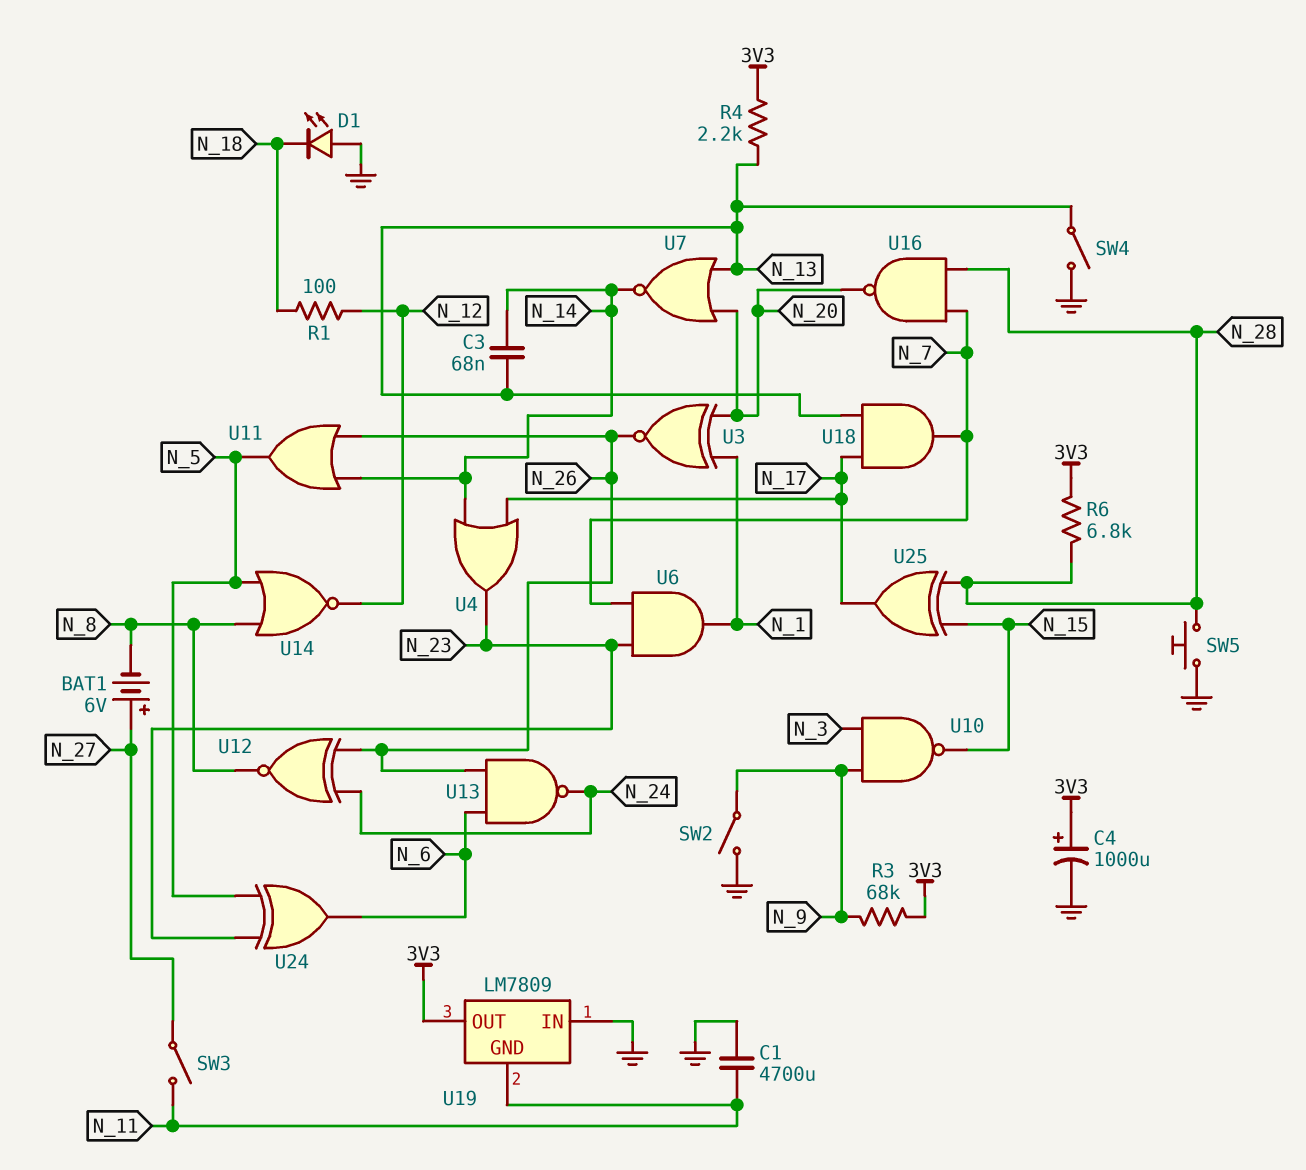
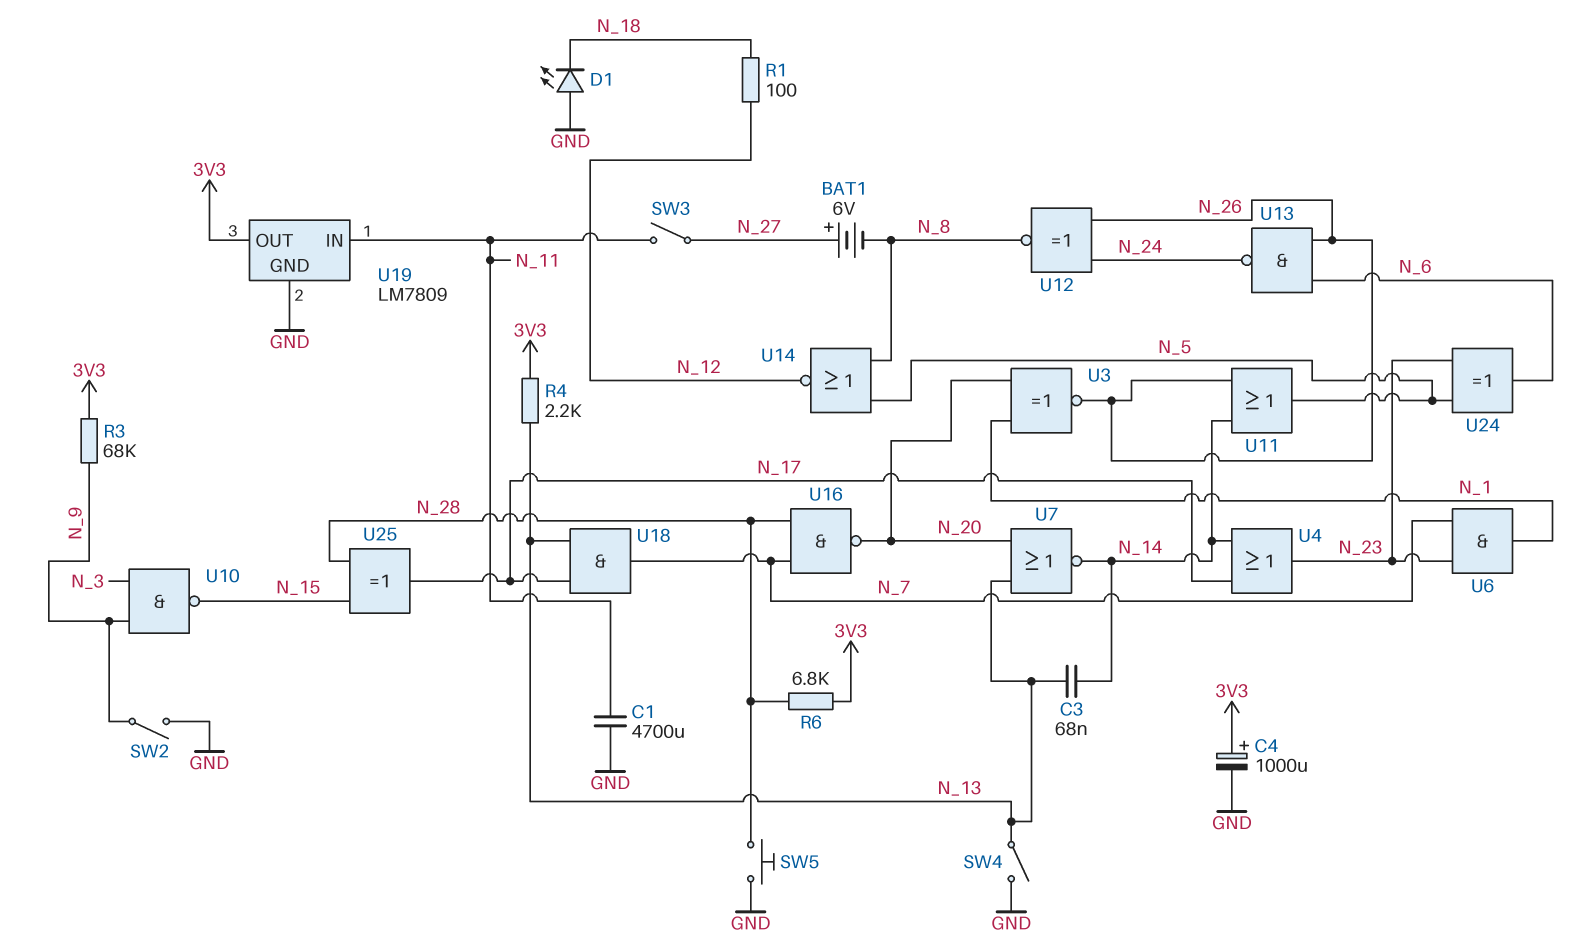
U19 pin GND: N_11 -> GND
U19 pin IN: GND -> N_11

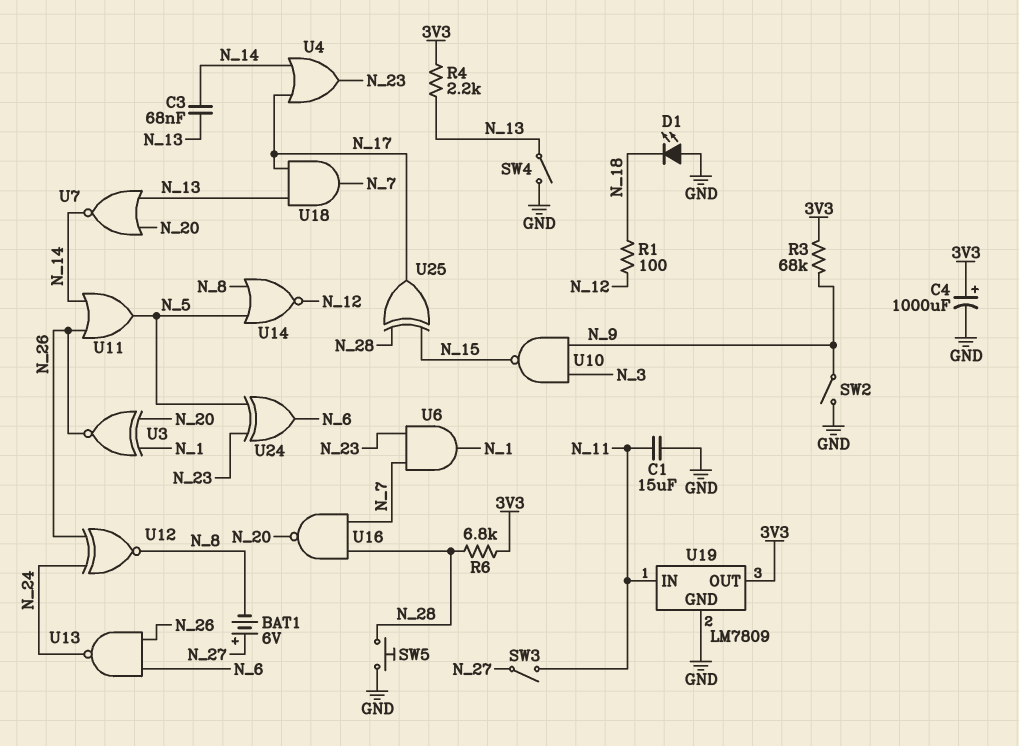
C1: 4700uF (GND, N_11) -> 15uF (GND, N_11)

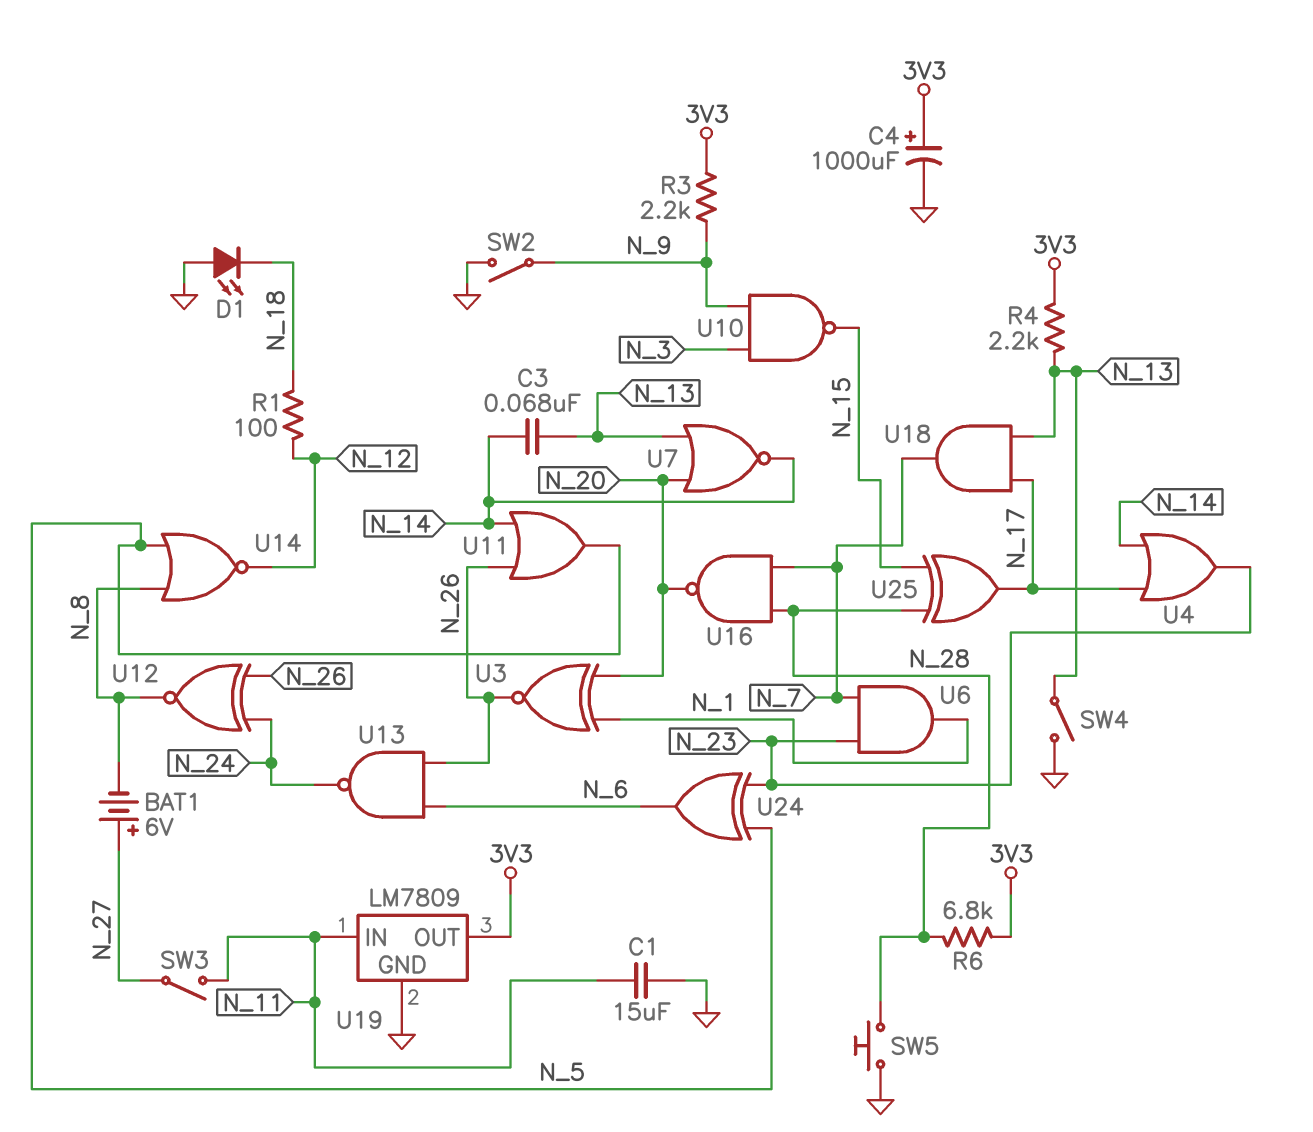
R3: 68k (3V3, N_9) -> 2.2k (3V3, N_9)

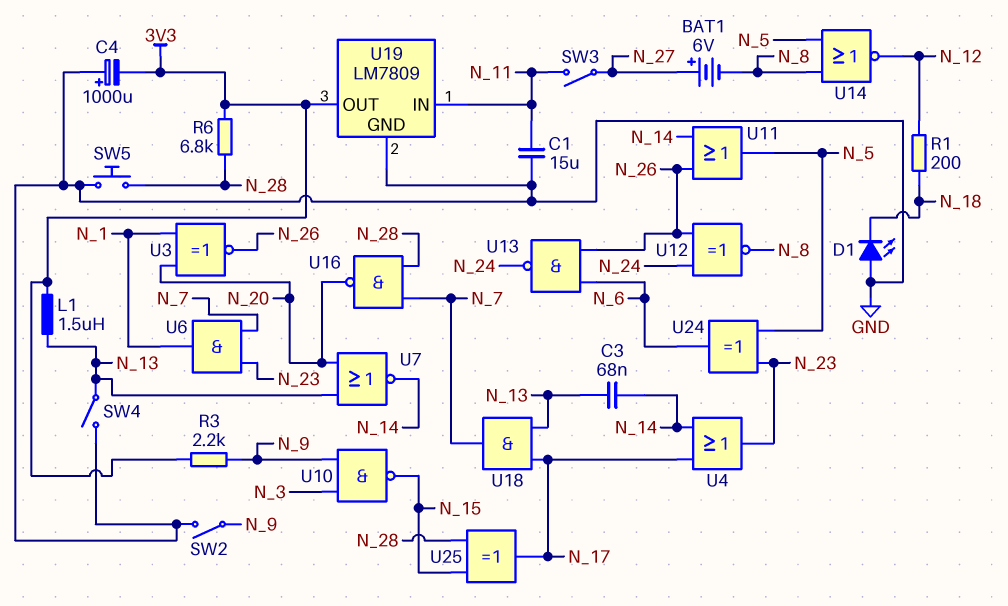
C4: 1000uF (plus 3V3, minus GND) -> 1000uF (plus GND, minus 3V3)
L1: none -> 1.5uH (3V3, N_13)
R1: 100 (N_12, N_18) -> 200 (N_12, N_18)
R4: 2.2k (3V3, N_13) -> none

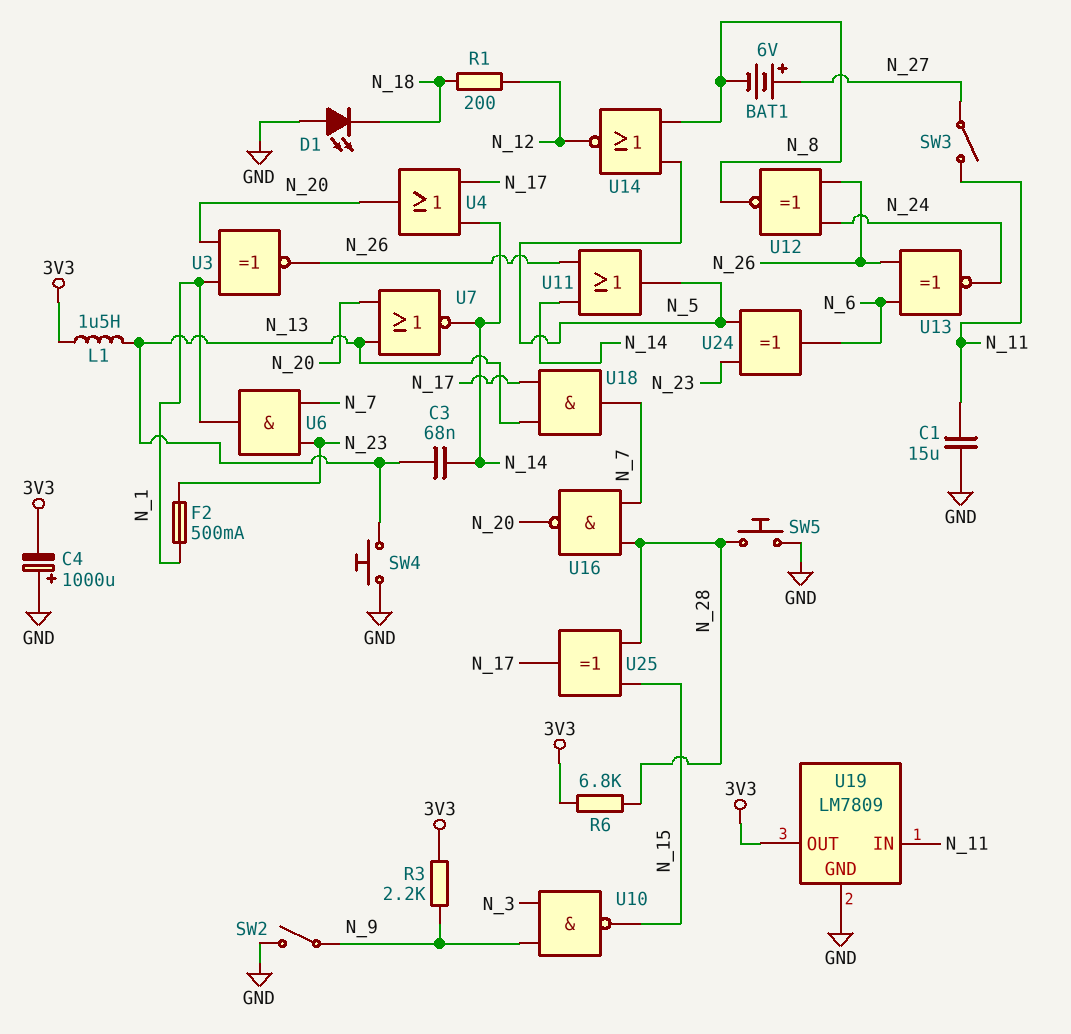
F2: none -> 500mA (N_1, N_23)
SW4: switch (GND, N_13) -> button (GND, N_13)
U4: OR (in N_14, in N_17, out N_23) -> OR (in N_14, in N_17, out N_20)
U13: NAND (in N_6, in N_26, out N_24) -> XNOR (in N_6, in N_26, out N_24)

